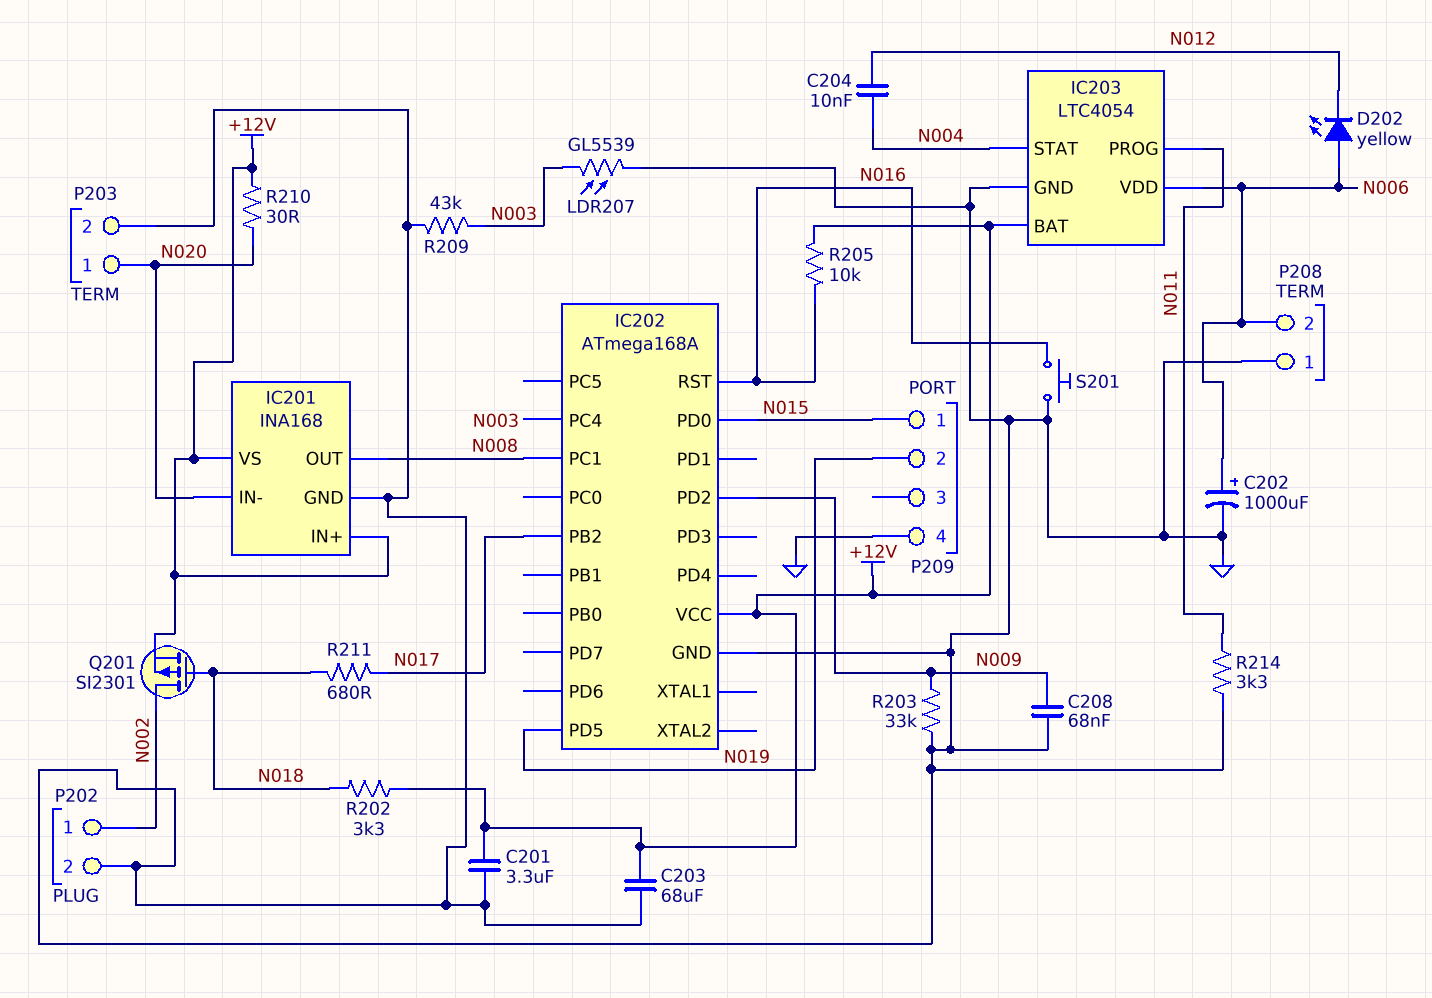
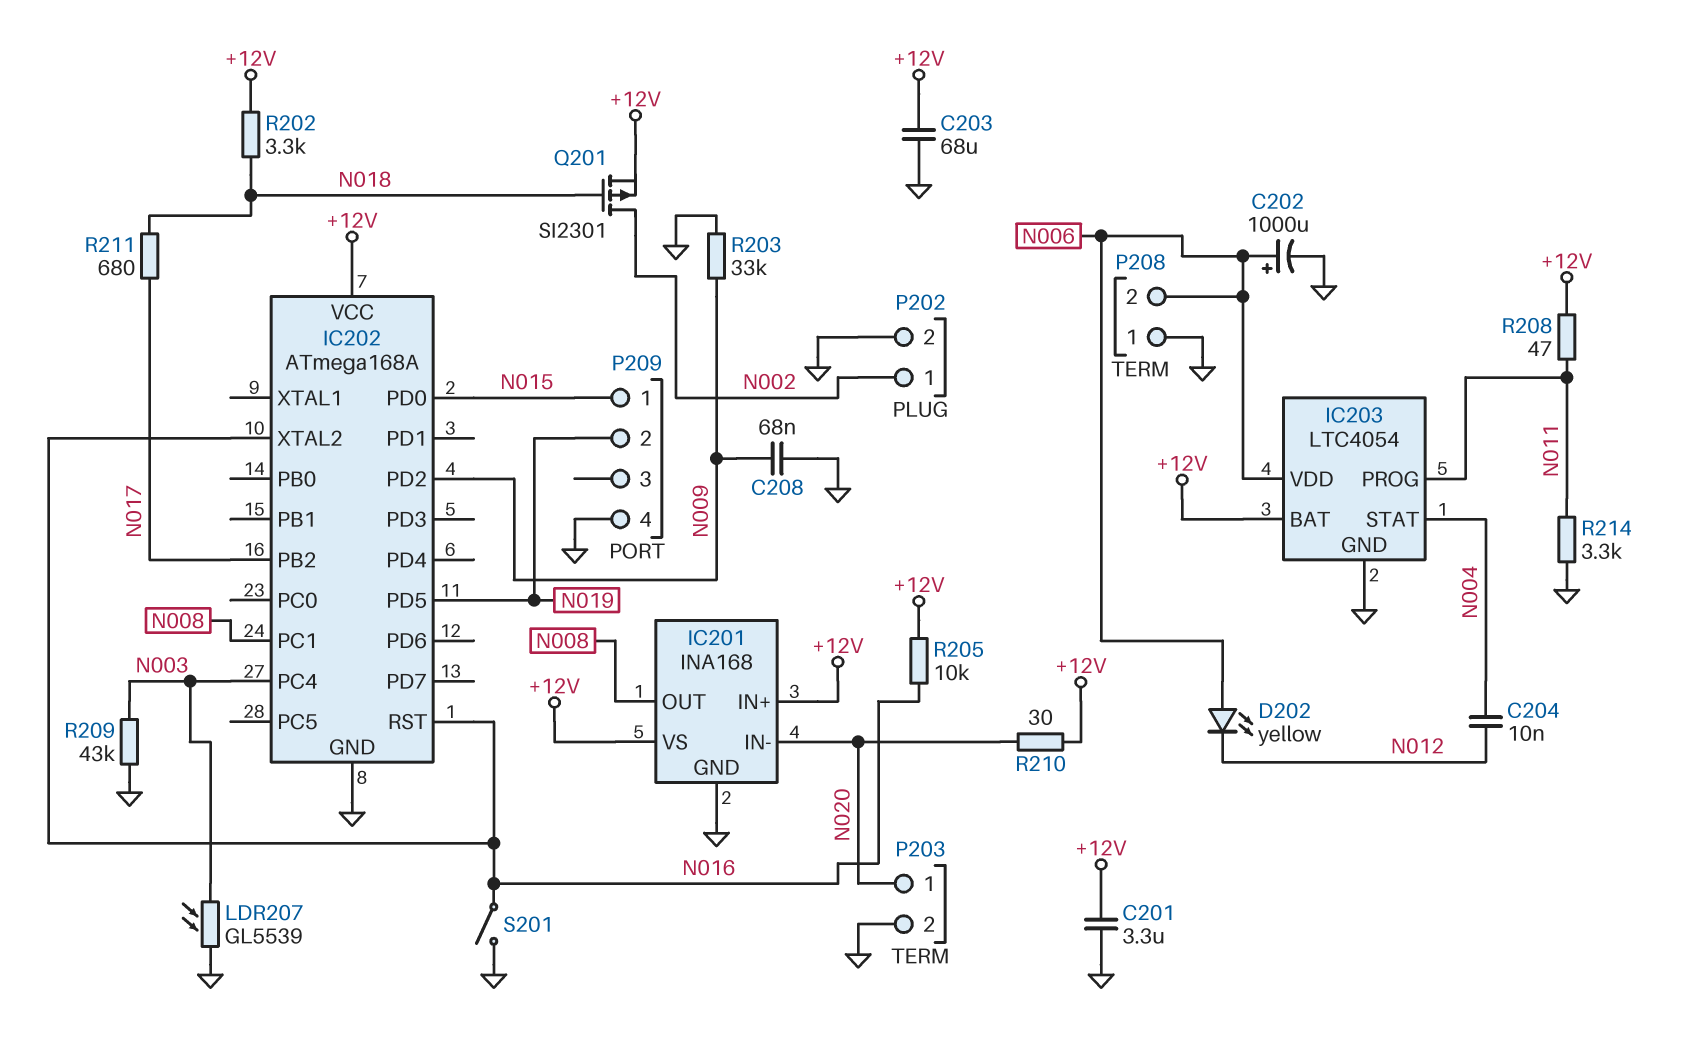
IC202 pin XTAL2: none -> N016
R208: none -> 47 (+12V, N011)
S201: button (GND, N016) -> switch (GND, N016)

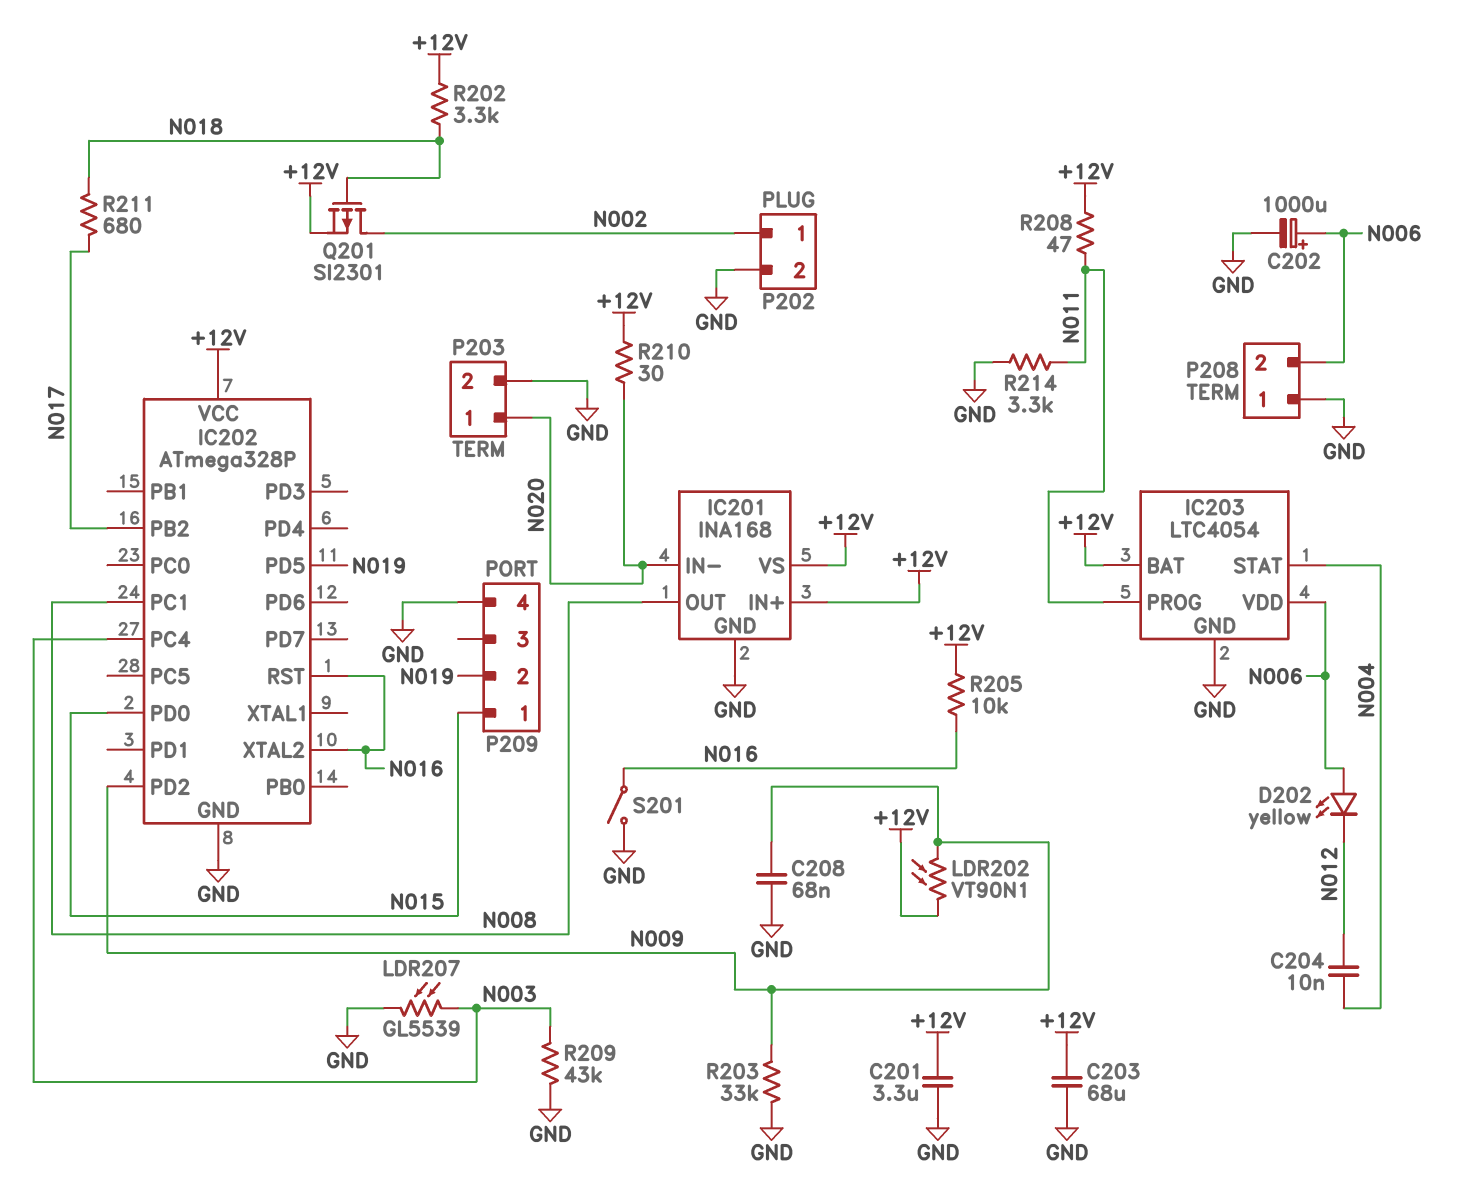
IC202: ATmega168A -> ATmega328P
LDR202: none -> VT90N1 (+12V, N009)

